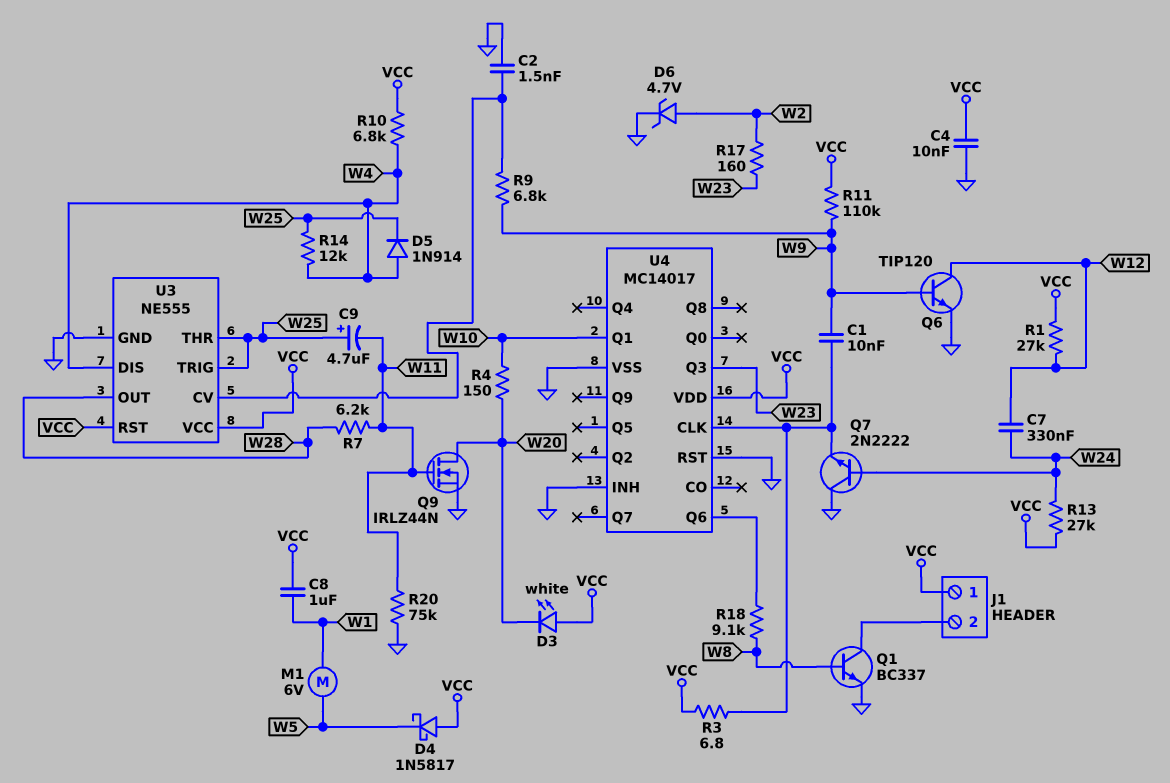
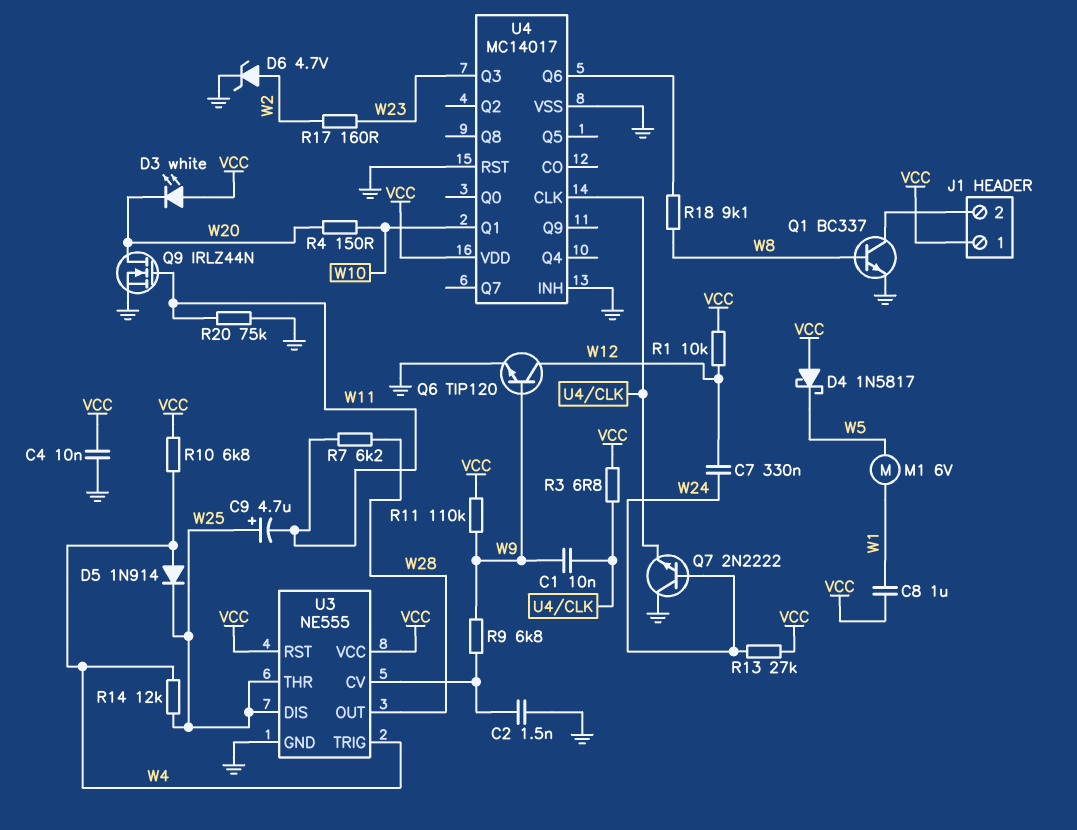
R1: 27k (VCC, W12) -> 10k (VCC, W12)
U3 pin DIS: W4 -> W25
U3 pin TRIG: W25 -> W4

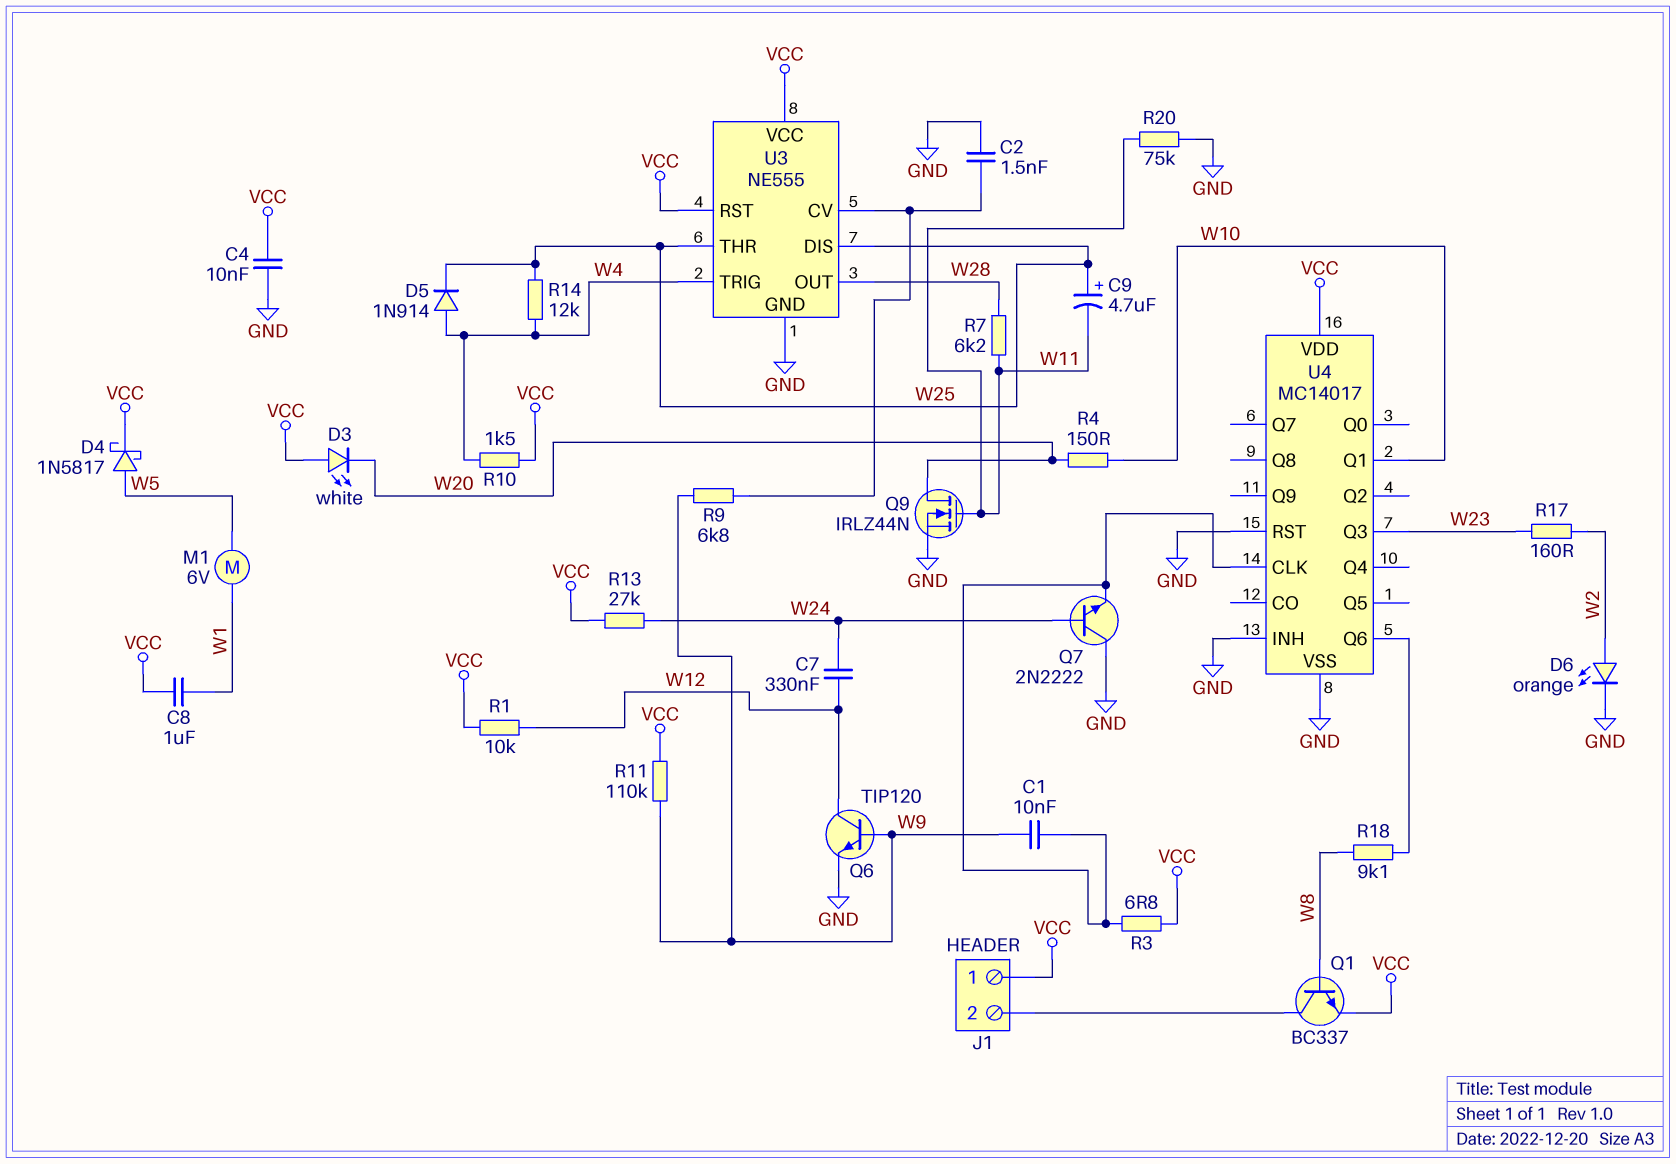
D4: schottky 1N5817 (A VCC, K W5) -> schottky 1N5817 (A W5, K VCC)
D6: zener 4.7V (A W2, K GND) -> LED orange (A W2, K GND)
Q1: NPN BC337 (B W8, C J1/2, E GND) -> NPN BC337 (B W8, C J1/2, E VCC)
R10: 6.8k (VCC, W4) -> 1.5k (VCC, W4)

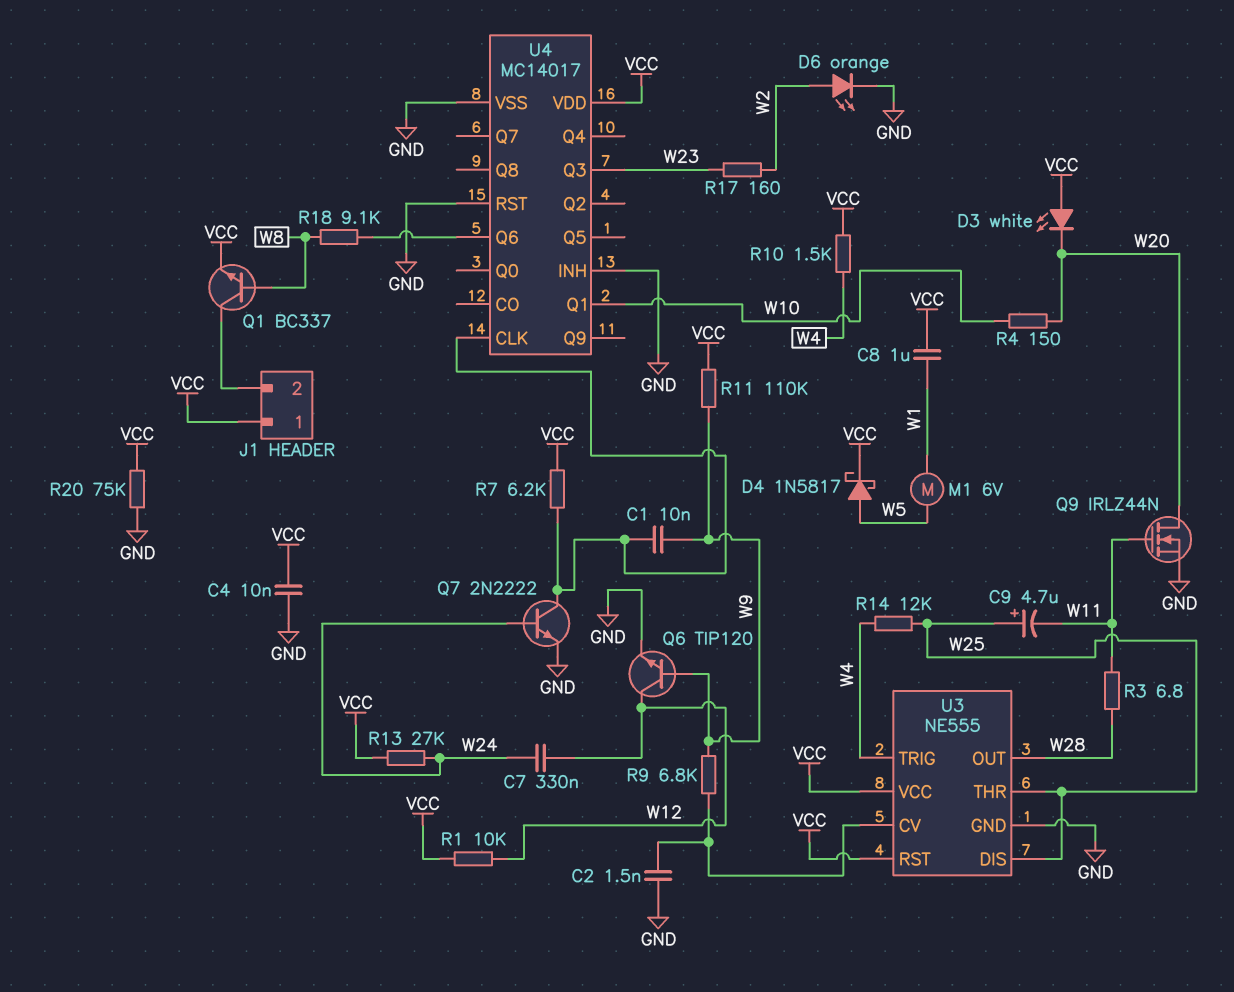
D5: diode 1N914 (A W4, K W25) -> none
Q7: NPN 2N2222 (B W24, C GND, E U4/CLK) -> NPN 2N2222 (B W24, C U4/CLK, E GND)
R3: 6.8 (U4/CLK, VCC) -> 6.8 (W11, W28)
R7: 6.2k (W11, W28) -> 6.2k (U4/CLK, VCC)
R20: 75k (GND, W11) -> 75k (GND, VCC)

